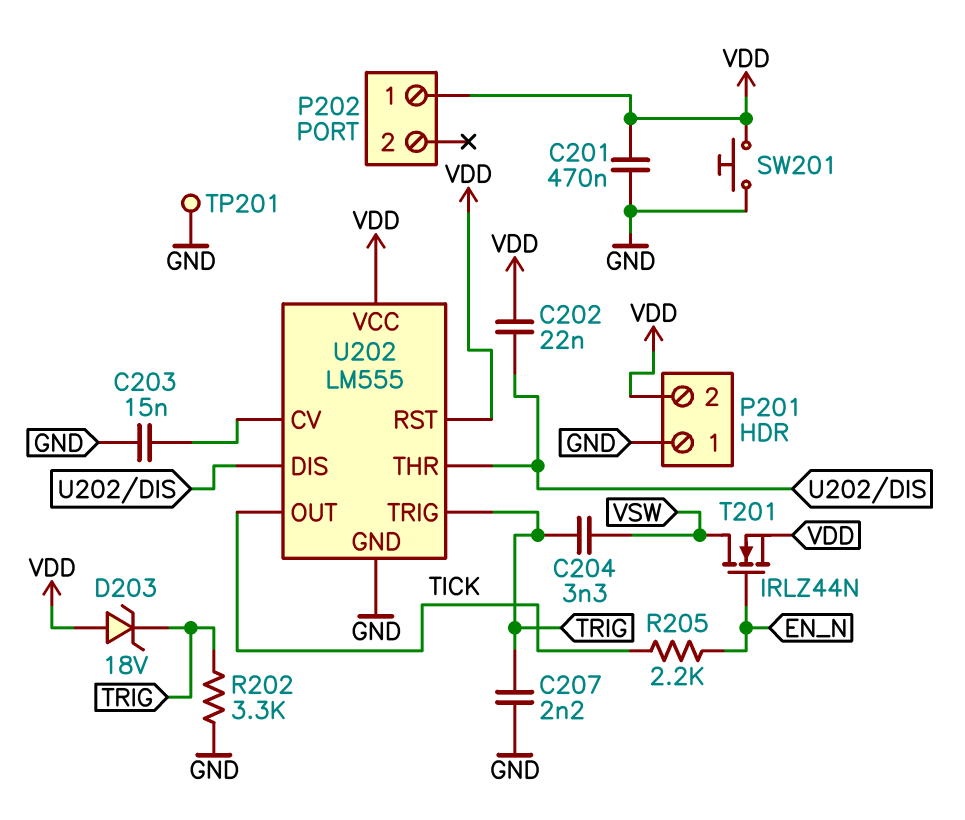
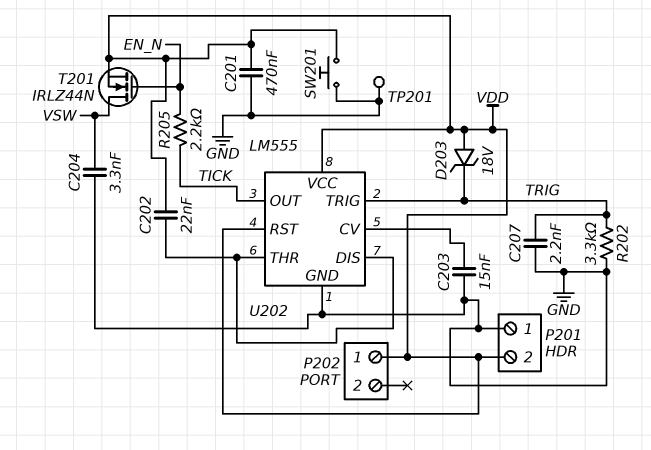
C204: 3.3nF (TRIG, VSW) -> 3.3nF (GND, VSW)

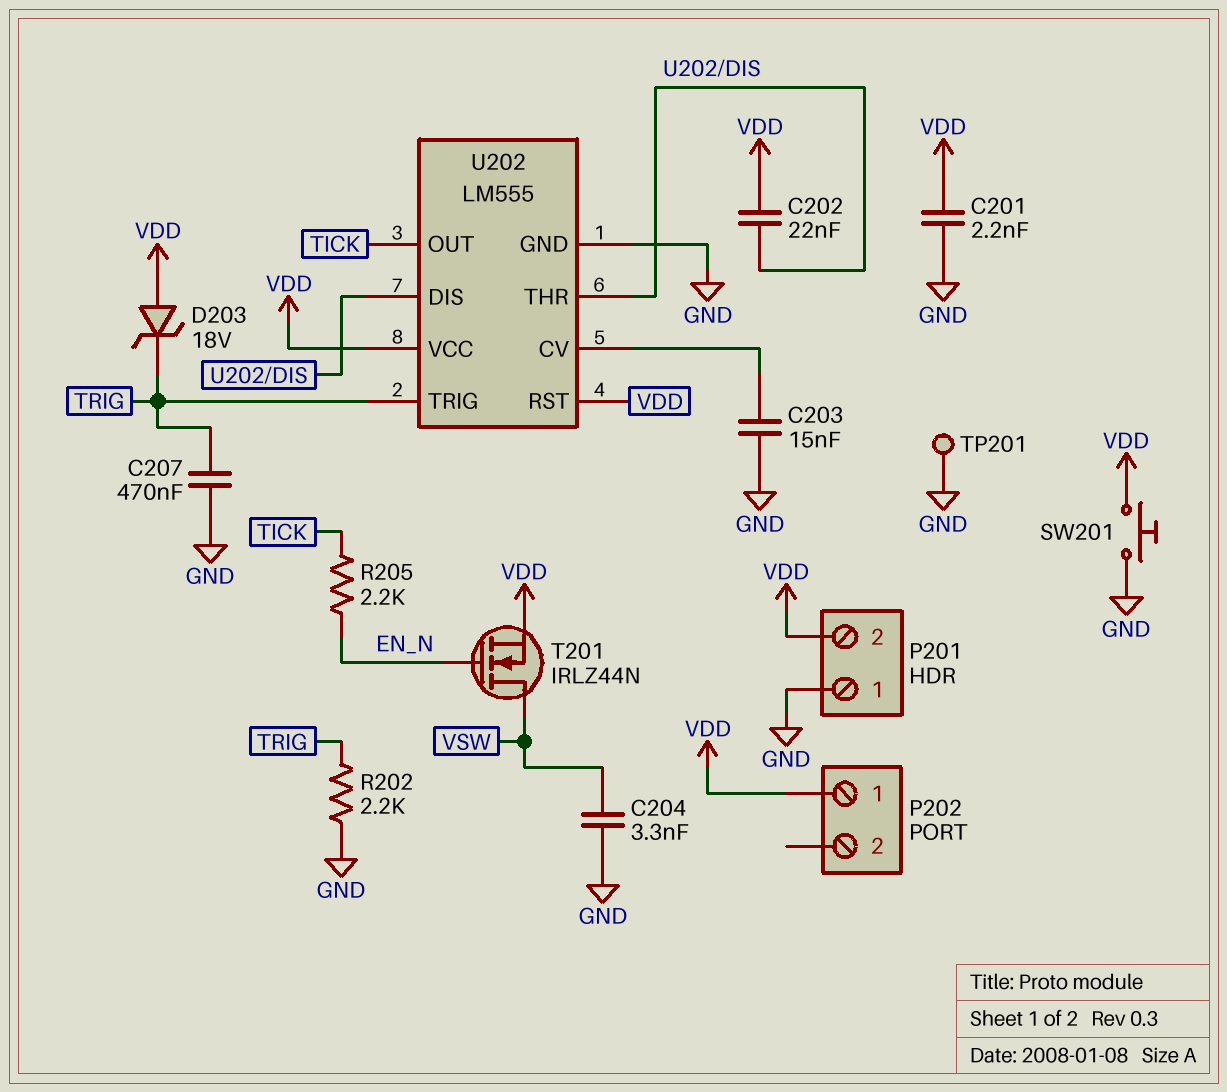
C201: 470nF (GND, VDD) -> 2.2nF (GND, VDD)
C207: 2.2nF (GND, TRIG) -> 470nF (GND, TRIG)
R202: 3.3k (GND, TRIG) -> 2.2k (GND, TRIG)

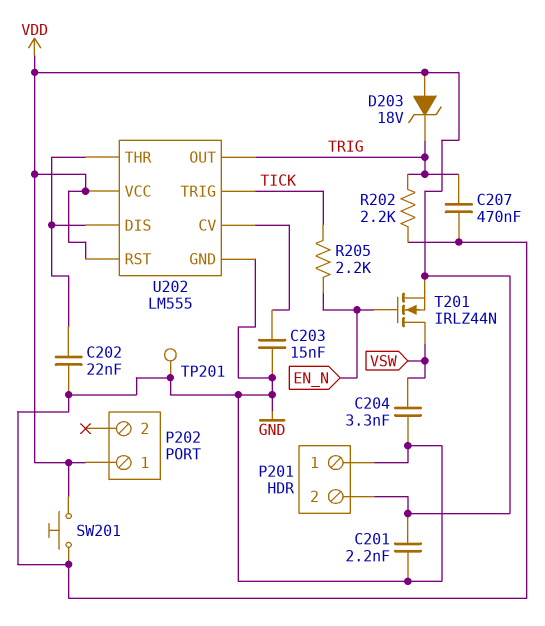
C202: 22nF (U202/DIS, VDD) -> 22nF (GND, U202/DIS)
U202 pin OUT: TICK -> TRIG
U202 pin TRIG: TRIG -> TICK

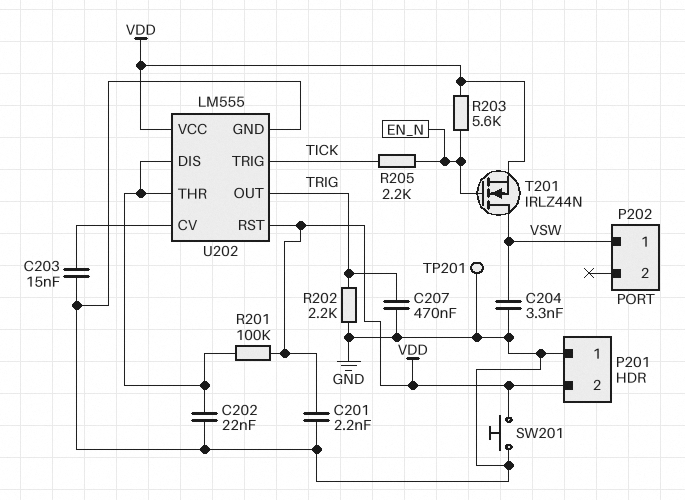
D203: zener 18V (A VDD, K TRIG) -> none
P202 pin 1: VDD -> VSW
R201: none -> 100k (U202/DIS, VDD)
R203: none -> 5.6k (EN_N, VDD)

